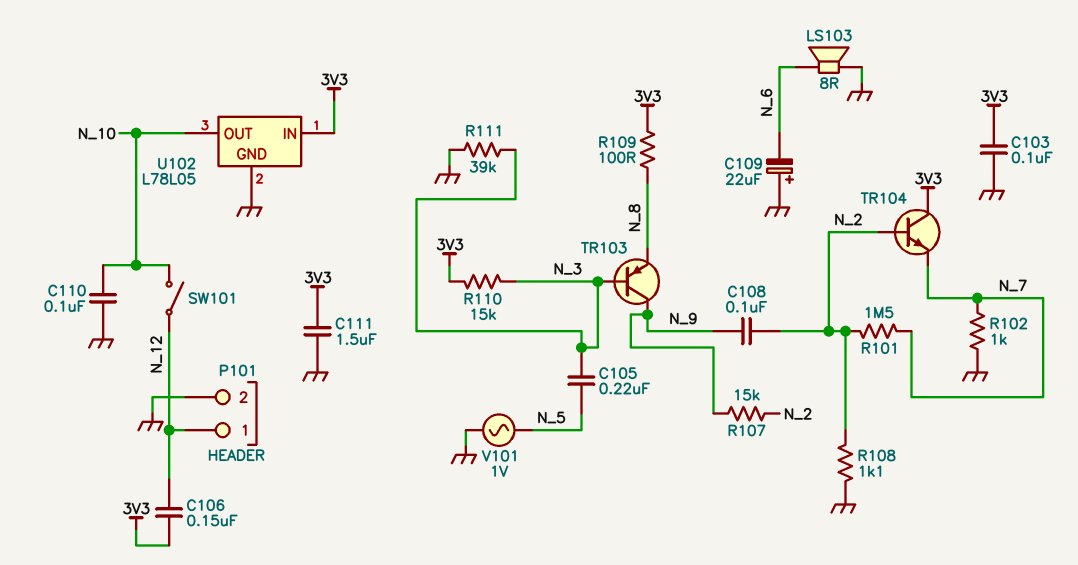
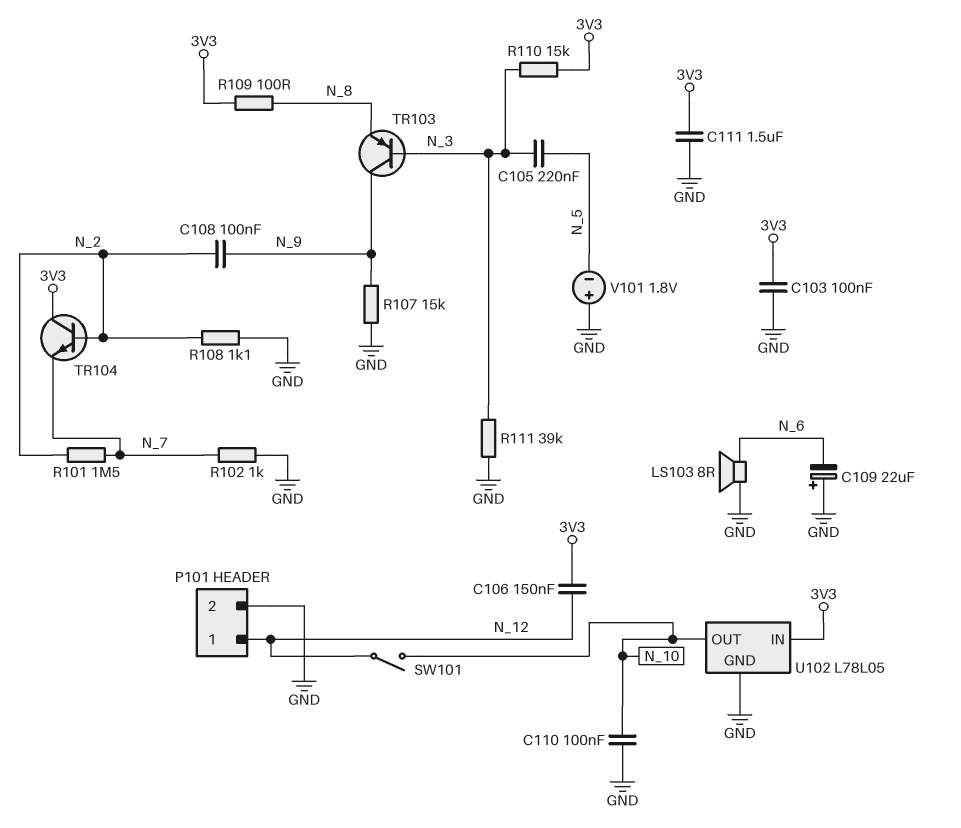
R107: 15k (N_2, N_9) -> 15k (GND, N_9)
V101: AC 1V (GND, N_5) -> 1.8V (plus GND, minus N_5)

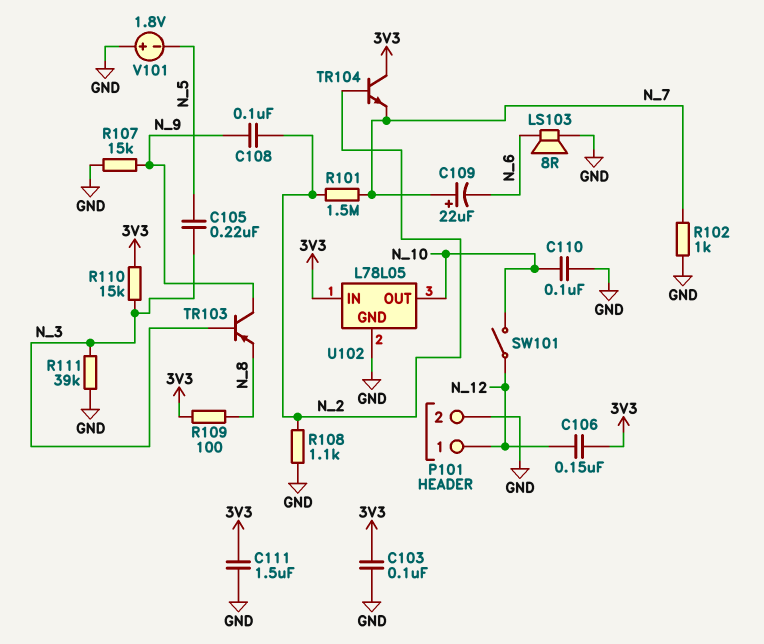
C109: 22uF (plus GND, minus N_6) -> 22uF (plus N_7, minus N_6)

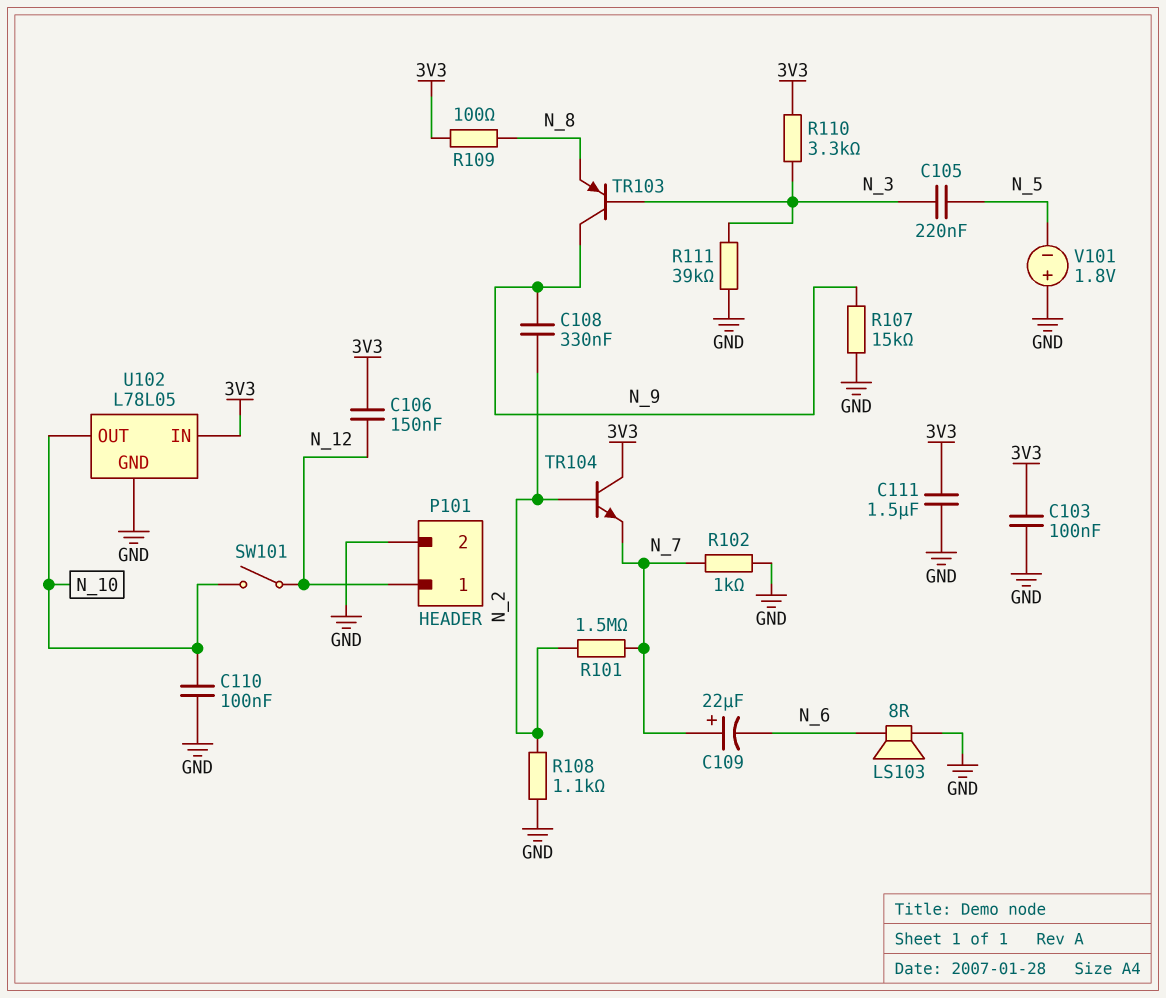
C108: 100nF (N_2, N_9) -> 330nF (N_2, N_9)
R110: 15k (3V3, N_3) -> 3.3k (3V3, N_3)

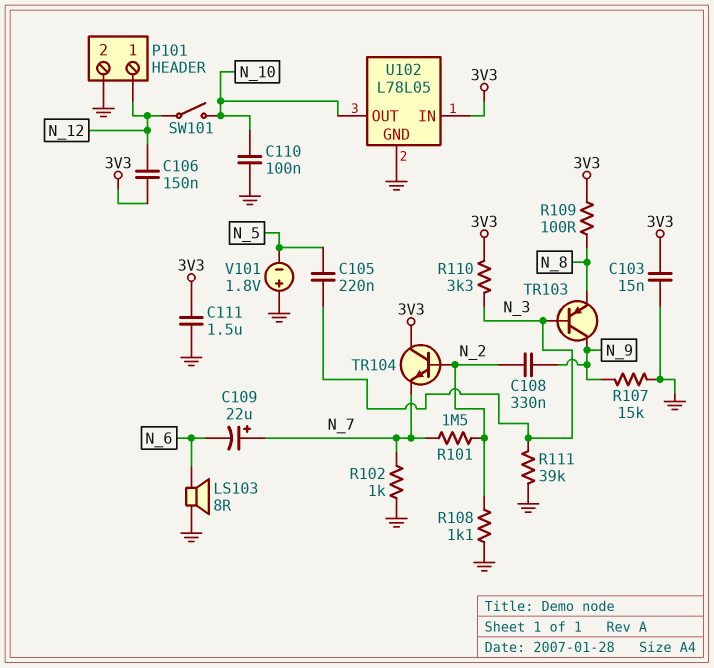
C103: 100nF (3V3, GND) -> 15nF (3V3, GND)

